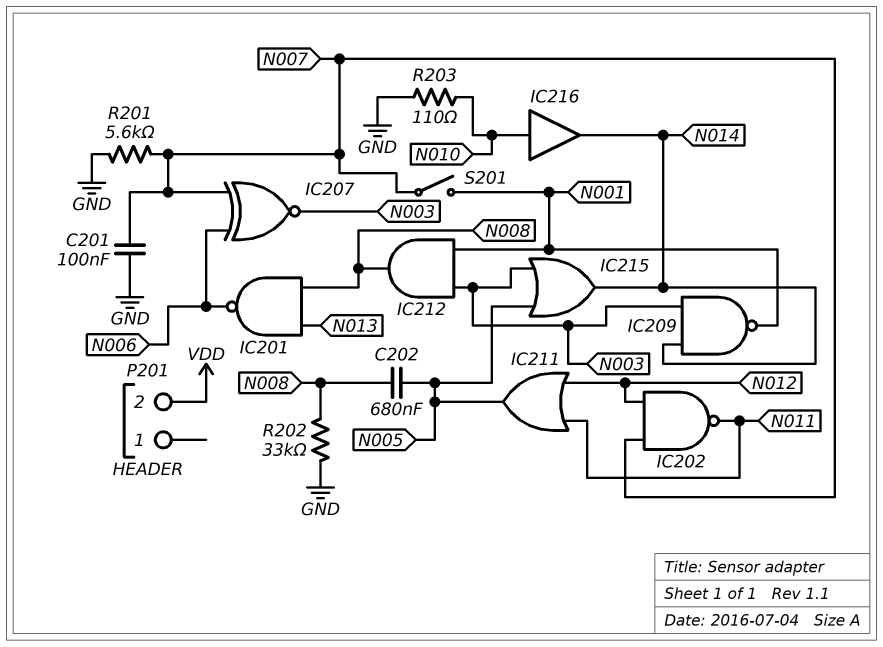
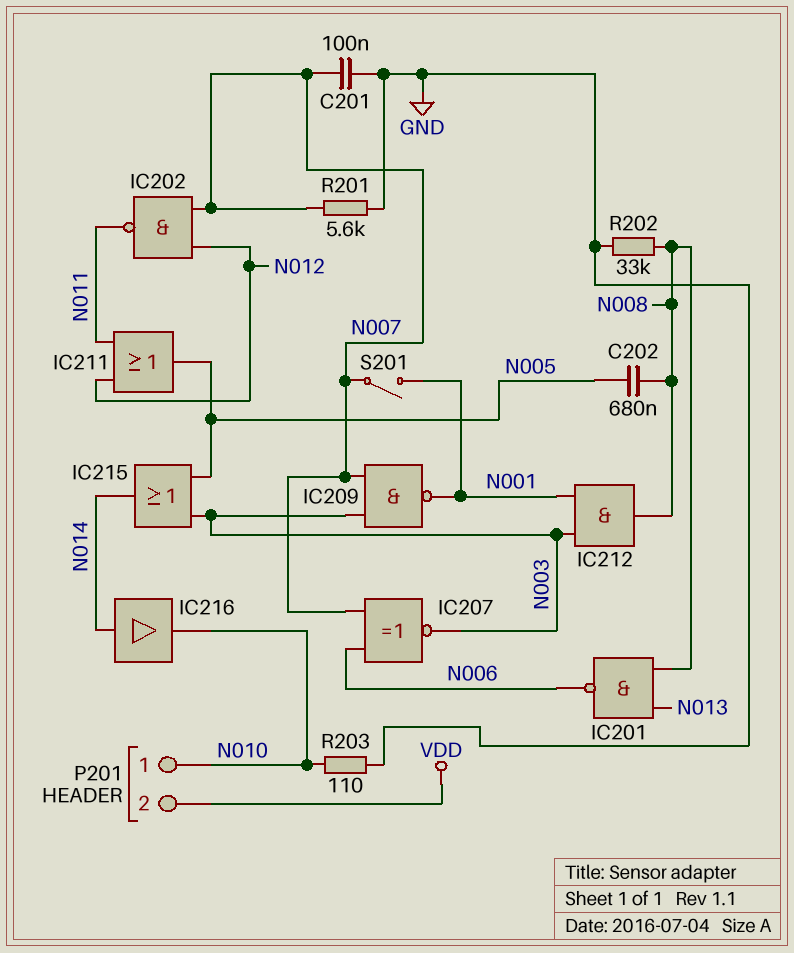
IC209: NAND (in N003, in N014, out N001) -> NAND (in N003, in N007, out N001)
IC216: buffer (in N010, out N014) -> buffer (in N014, out N010)
P201 pin 1: none -> N010

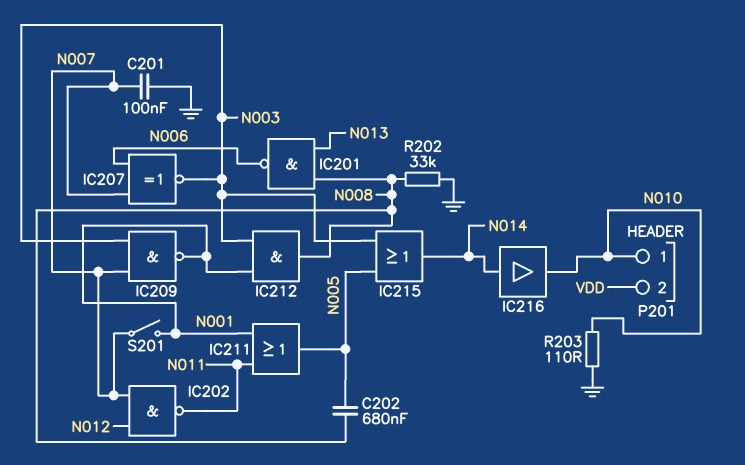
IC211: OR (in N011, in N012, out N005) -> OR (in N001, in N011, out N005)
R201: 5.6k (GND, N007) -> none

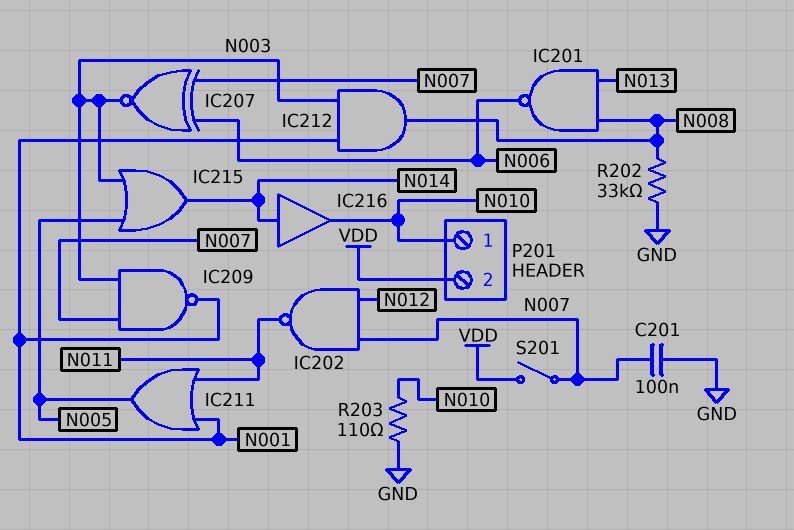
C202: 680nF (N005, N008) -> none
S201: switch (N001, N007) -> switch (N007, VDD)

